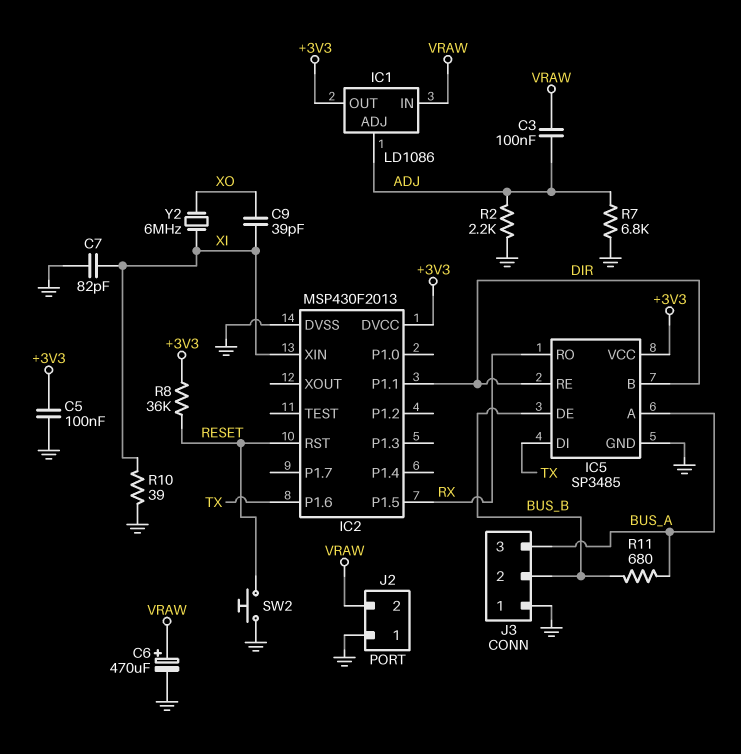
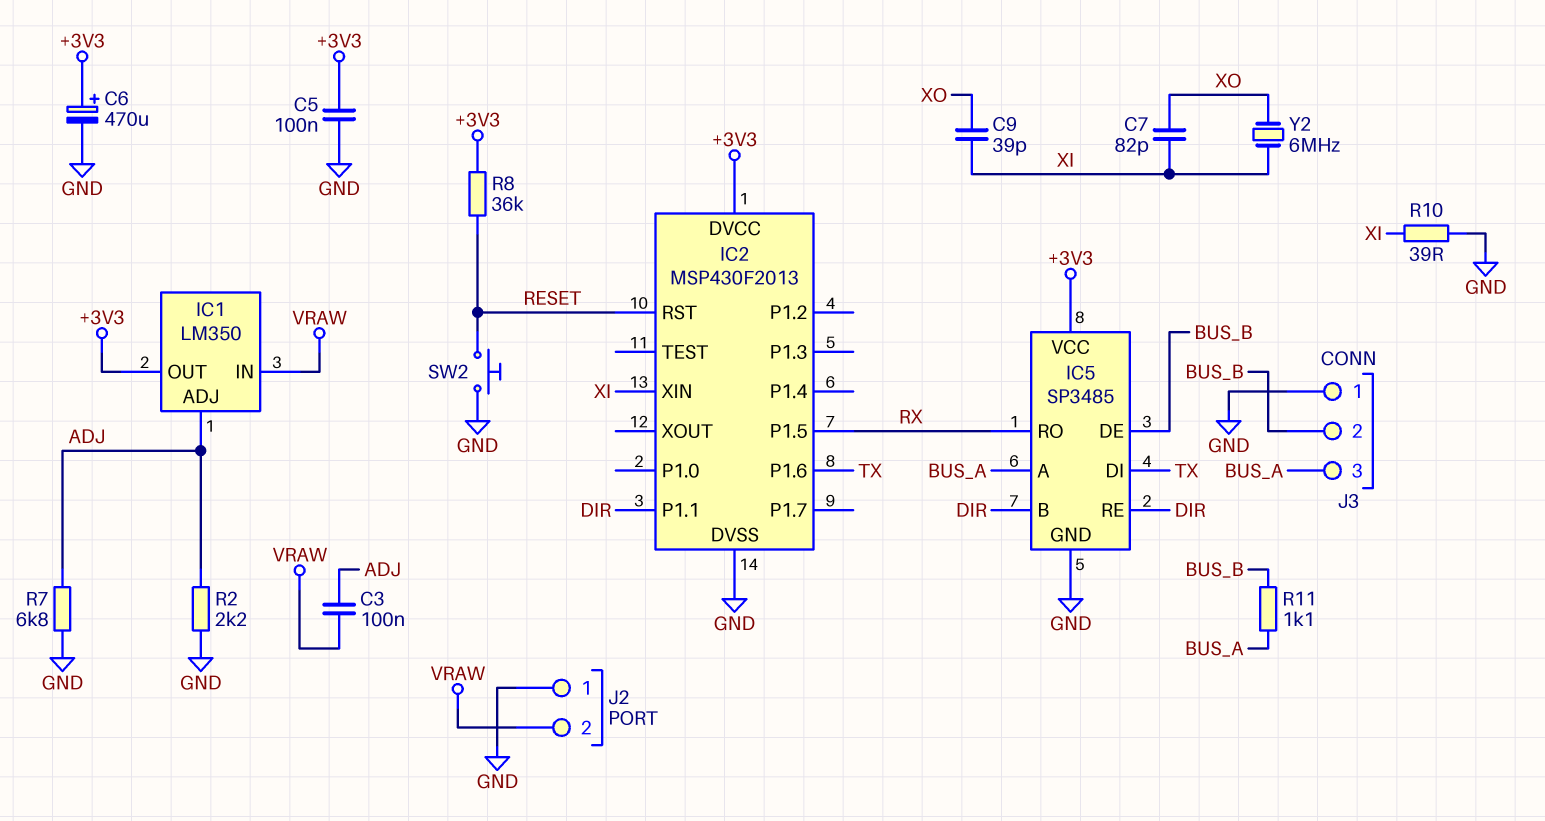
C6: 470uF (plus VRAW, minus GND) -> 470uF (plus +3V3, minus GND)
C7: 82pF (GND, XI) -> 82pF (XI, XO)
IC1: LD1086 -> LM350
R11: 680 (BUS_A, BUS_B) -> 1.1k (BUS_A, BUS_B)

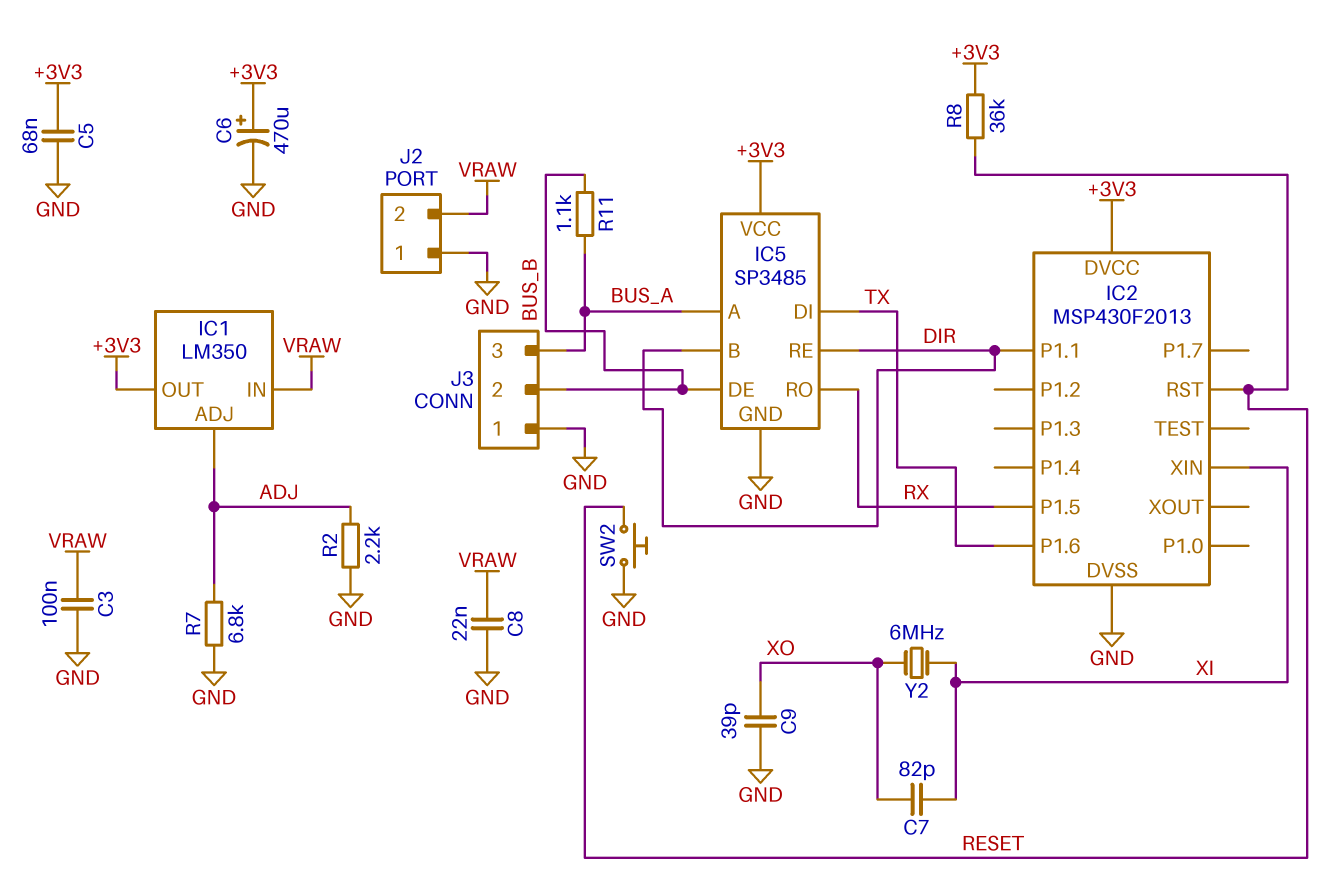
C3: 100nF (ADJ, VRAW) -> 100nF (GND, VRAW)
C5: 100nF (+3V3, GND) -> 68nF (+3V3, GND)
C8: none -> 22nF (GND, VRAW)
C9: 39pF (XI, XO) -> 39pF (GND, XO)
R10: 39 (GND, XI) -> none

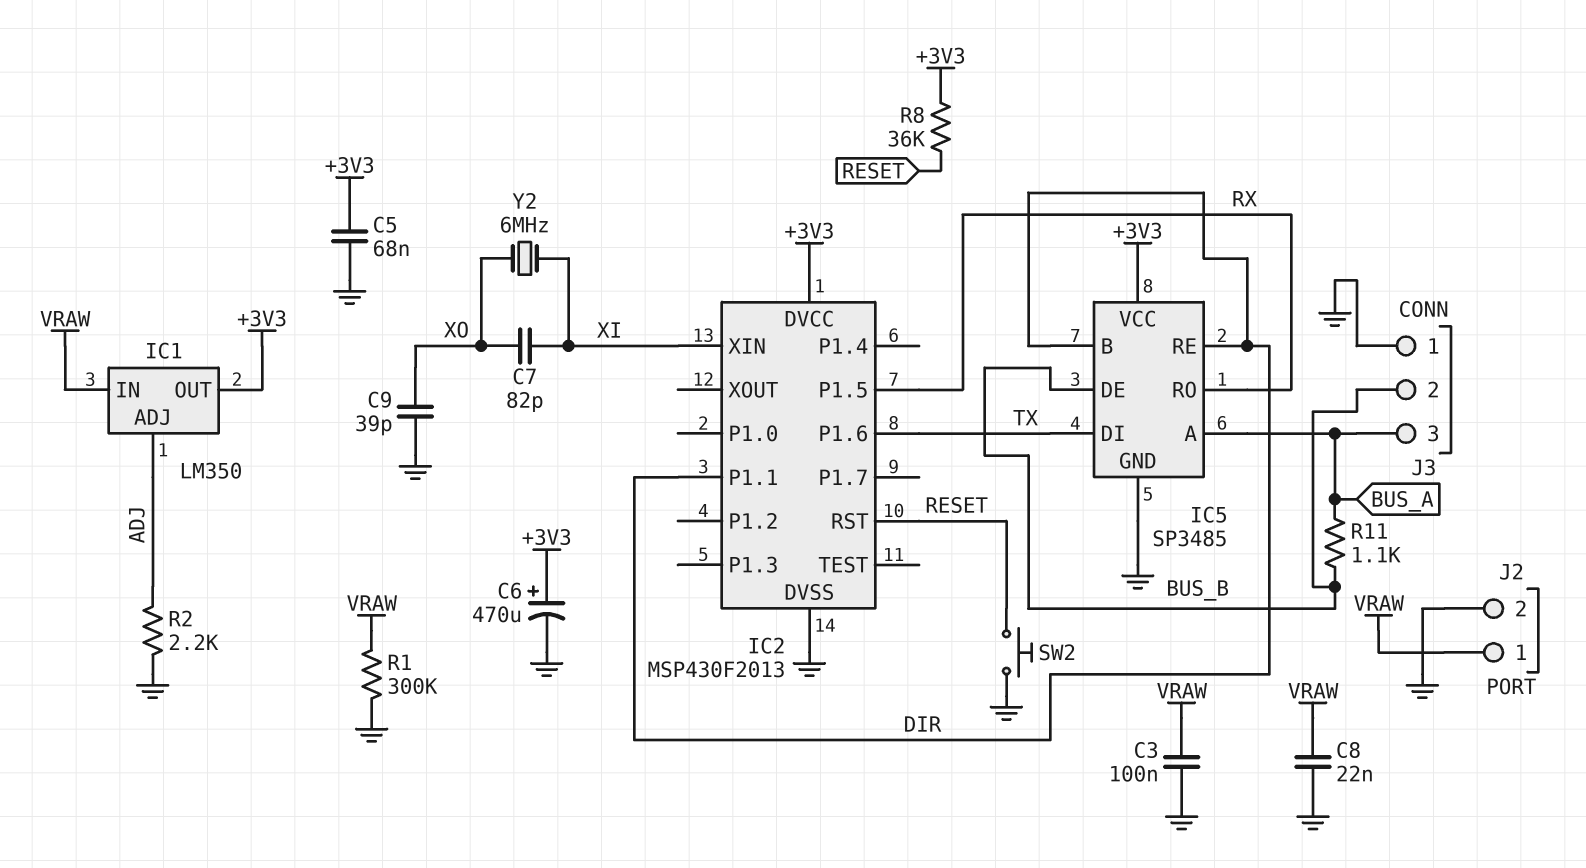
J2 pin 1: GND -> VRAW
J2 pin 2: VRAW -> GND
R1: none -> 300k (GND, VRAW)
R7: 6.8k (ADJ, GND) -> none

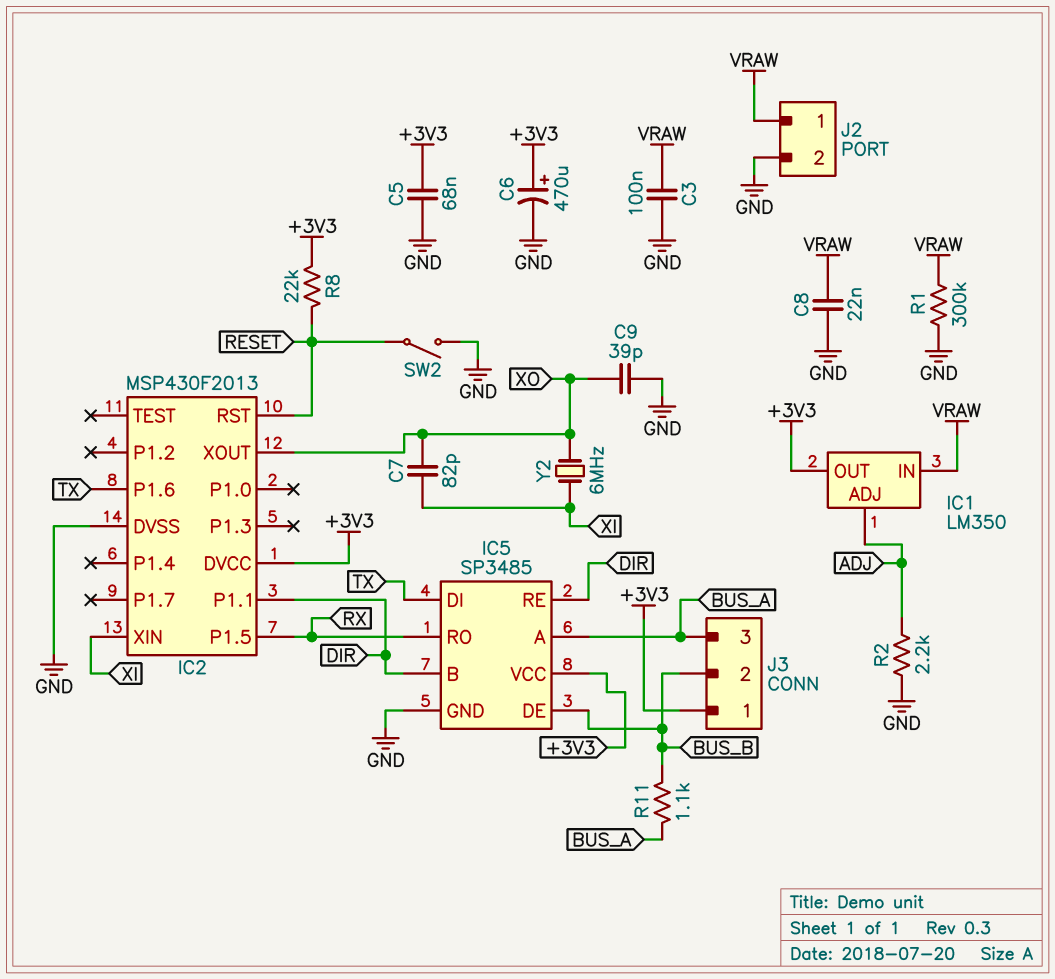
IC2 pin XOUT: none -> XO
J3 pin 1: GND -> +3V3
R8: 36k (+3V3, RESET) -> 22k (+3V3, RESET)
SW2: button (GND, RESET) -> switch (GND, RESET)

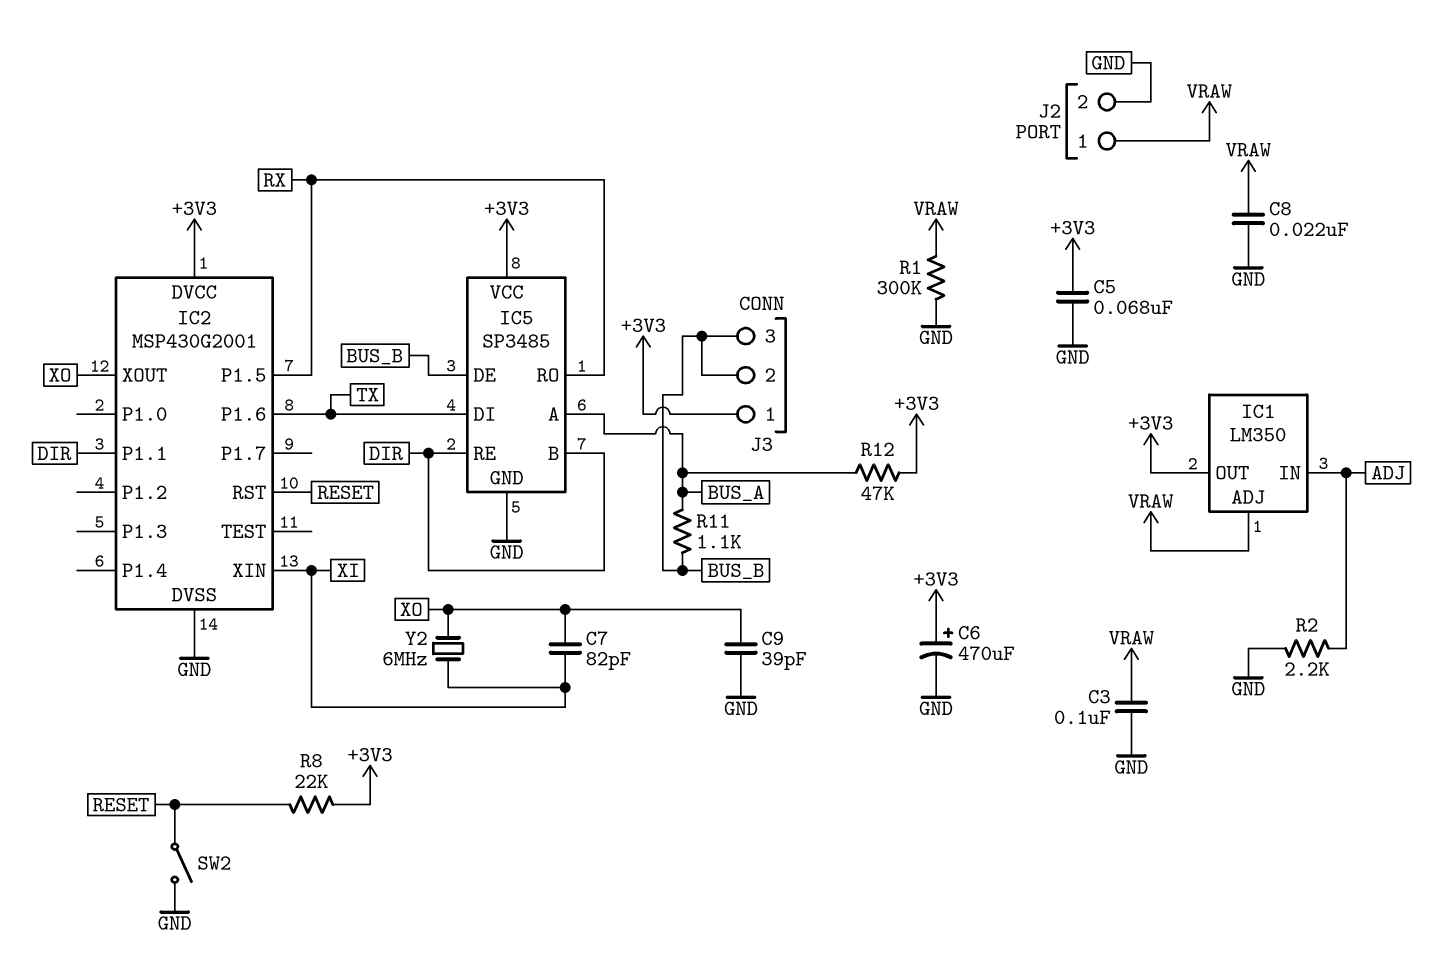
IC1 pin ADJ: ADJ -> VRAW
IC1 pin IN: VRAW -> ADJ
IC2: MSP430F2013 -> MSP430G2001
J3 pin 3: BUS_A -> BUS_B
R12: none -> 47k (+3V3, BUS_A)

